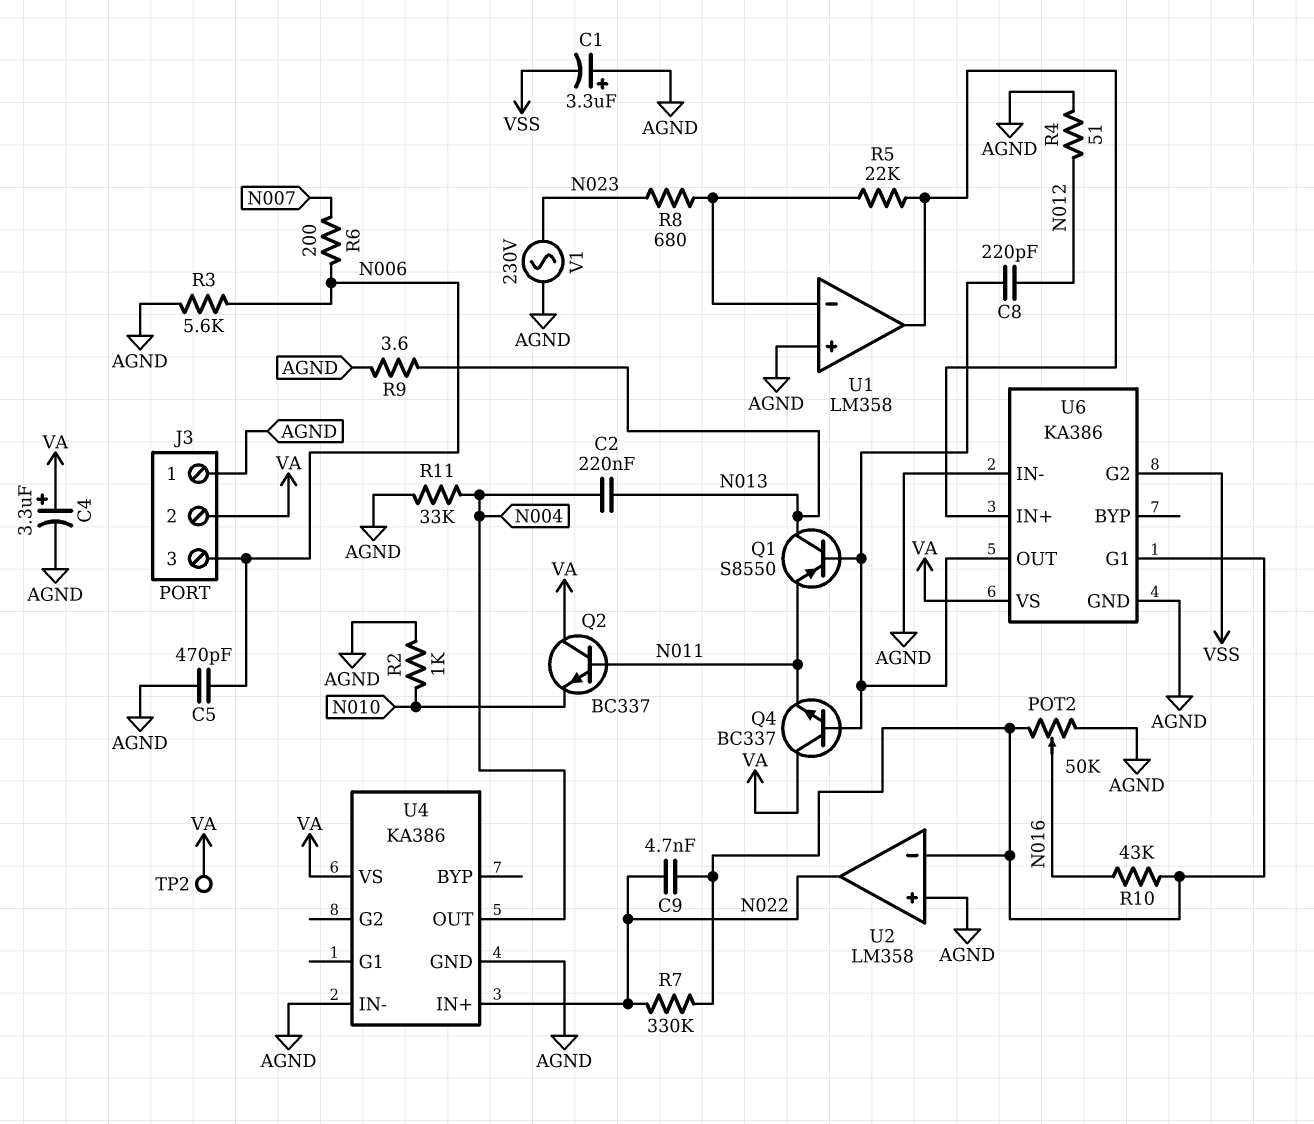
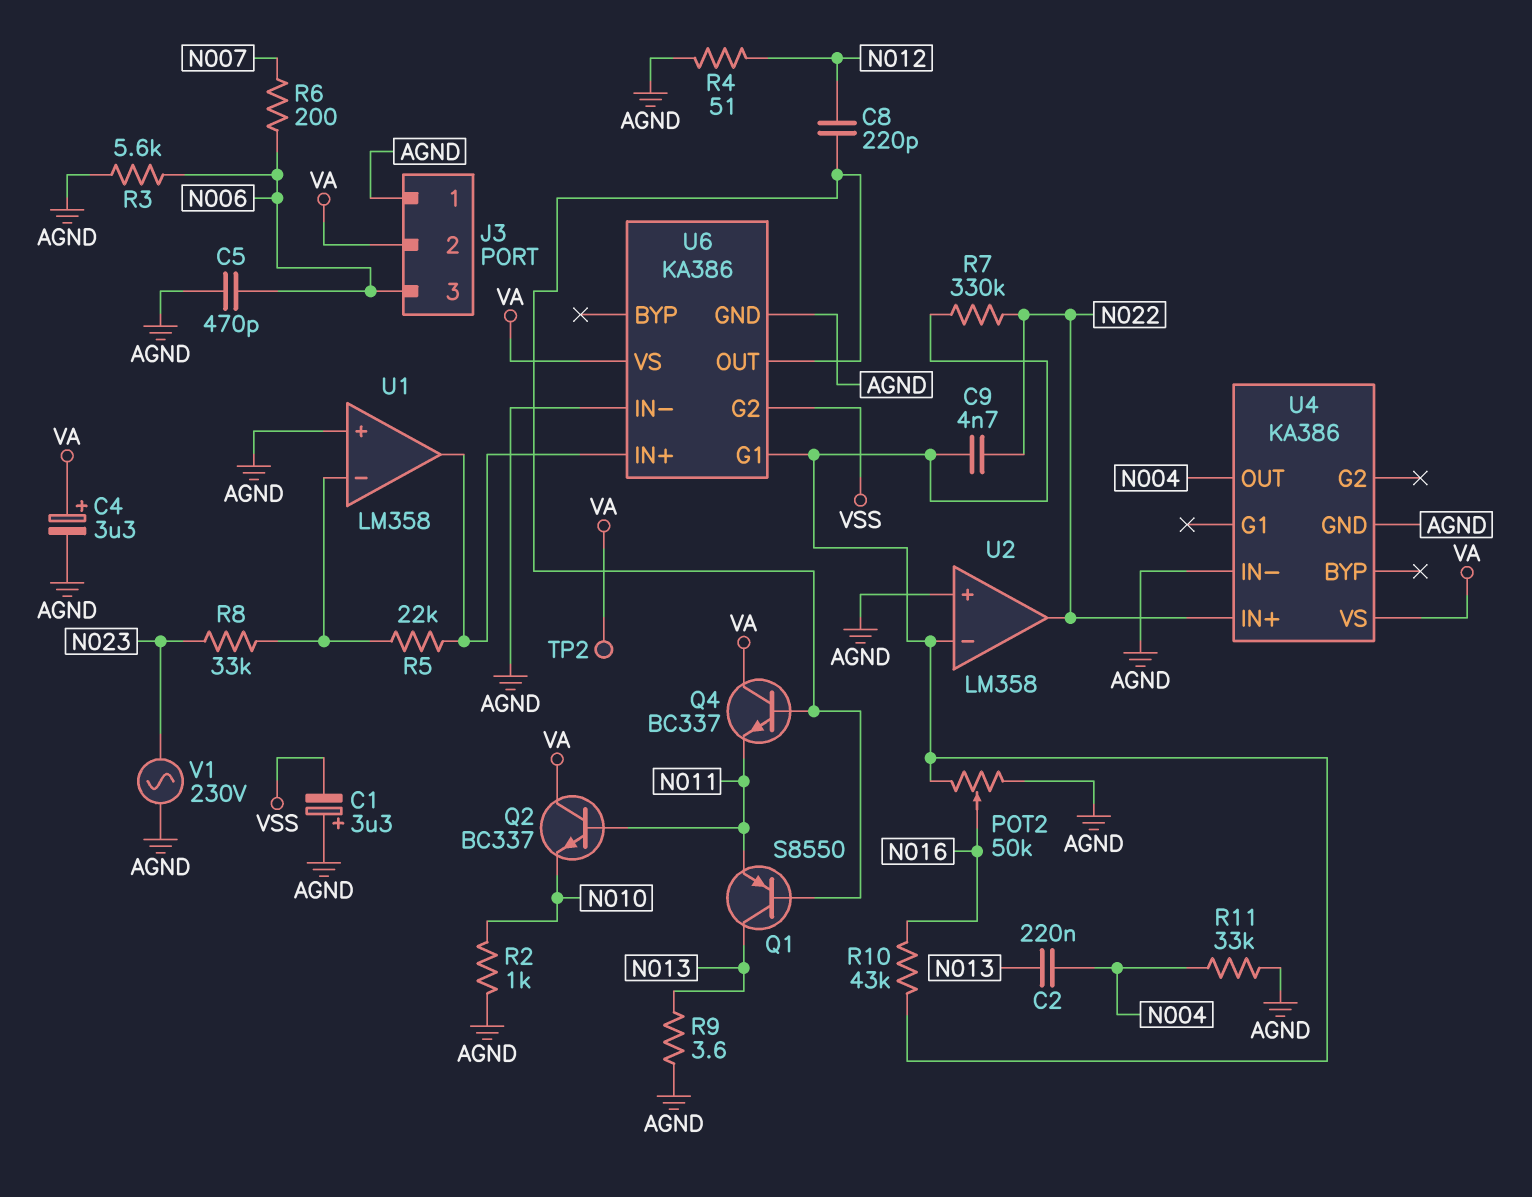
R8: 680 (N023, U1/in-) -> 33k (N023, U1/in-)

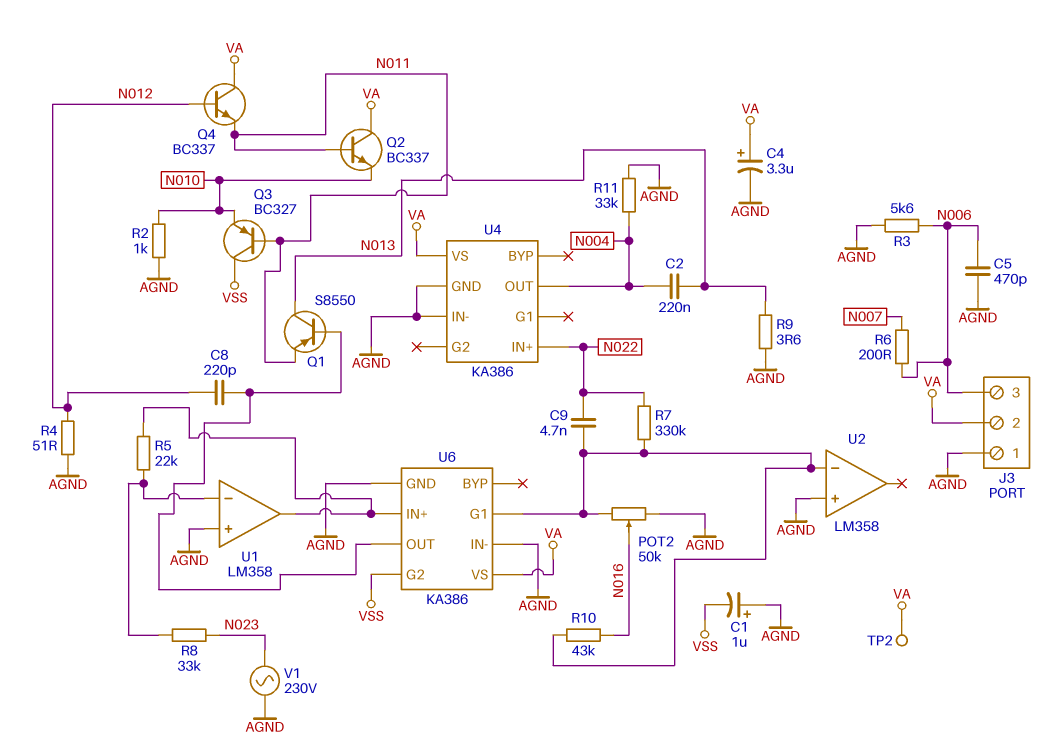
C1: 3.3uF (plus AGND, minus VSS) -> 1uF (plus AGND, minus VSS)
Q3: none -> PNP BC327 (B N011, C VSS, E N010)
Q4: NPN BC337 (B U6/OUT, C VA, E N011) -> NPN BC337 (B N012, C VA, E N011)
U2 pin out: N022 -> none

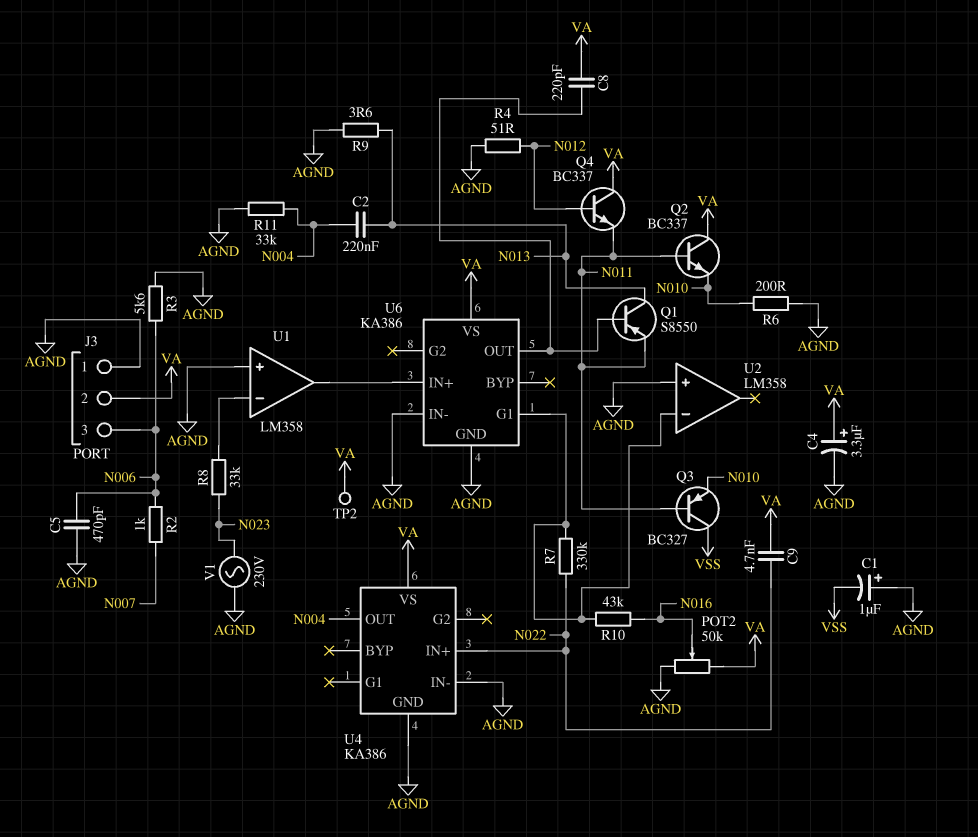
C8: 220pF (N012, U6/OUT) -> 220pF (U6/OUT, VA)
C9: 4.7nF (N022, U2/in-) -> 4.7nF (N022, VA)
POT2: 50k (AGND, U2/in-, wiper N016) -> 50k (AGND, VA, wiper N016)
R2: 1k (AGND, N010) -> 1k (N006, N007)
R5: 22k (U1/in-, U1/out) -> none
R6: 200 (N006, N007) -> 200 (AGND, N010)
U6 pin G2: VSS -> none

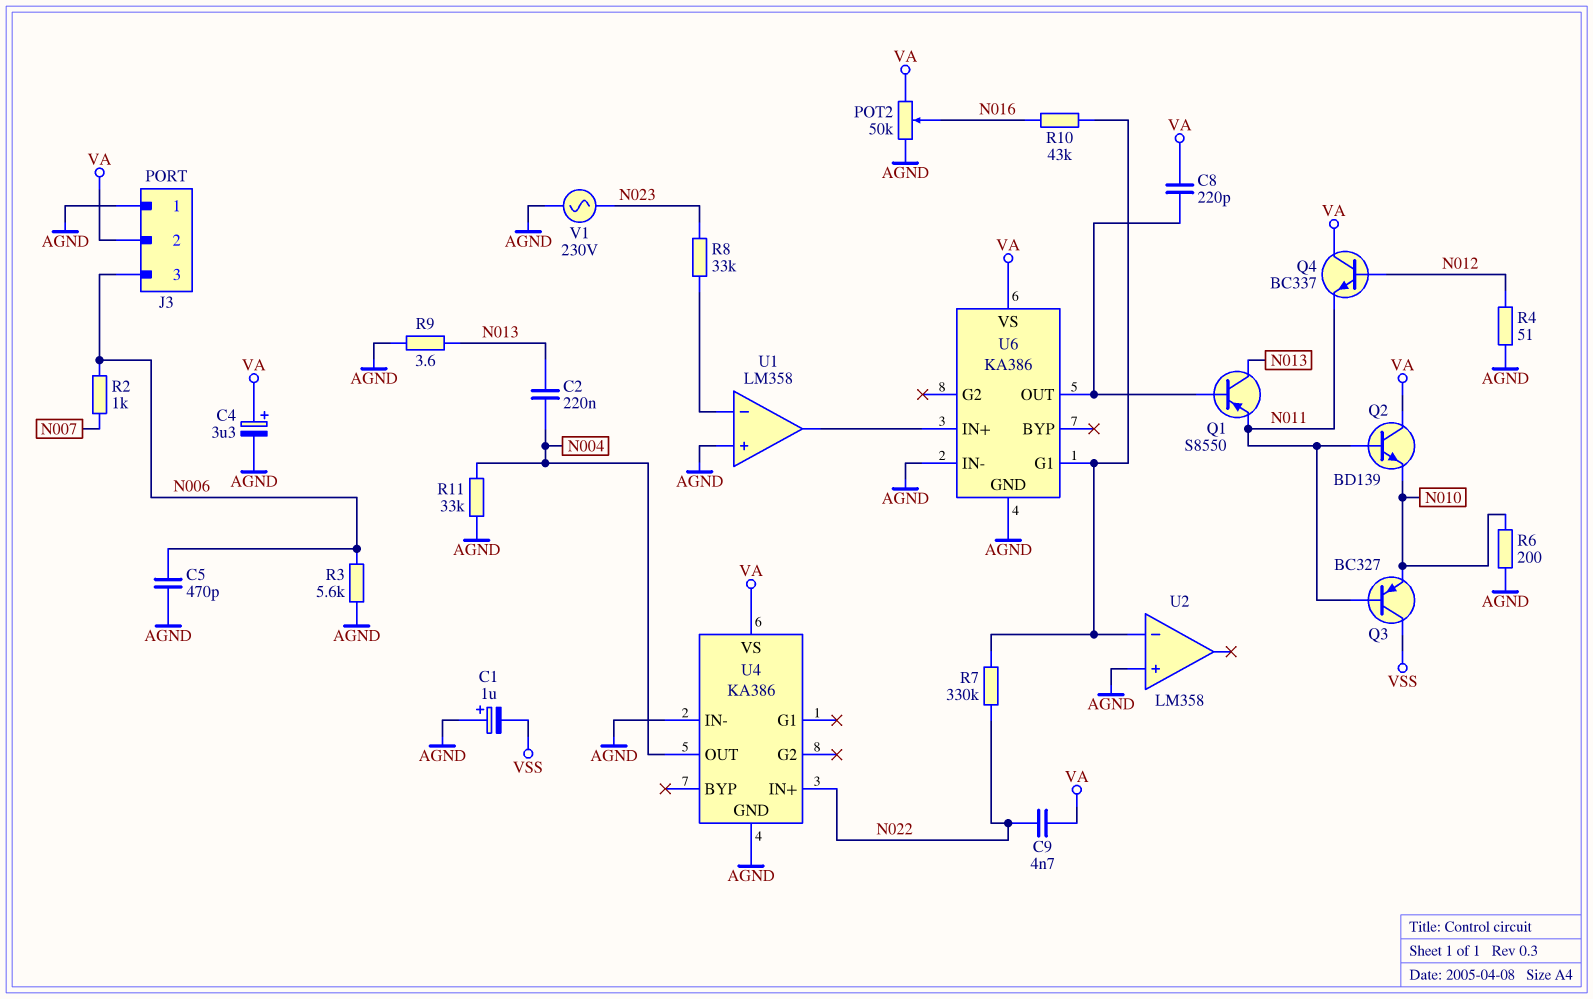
Q2: NPN BC337 (B N011, C VA, E N010) -> NPN BD139 (B N011, C VA, E N010)
TP2: test point (VA) -> none

